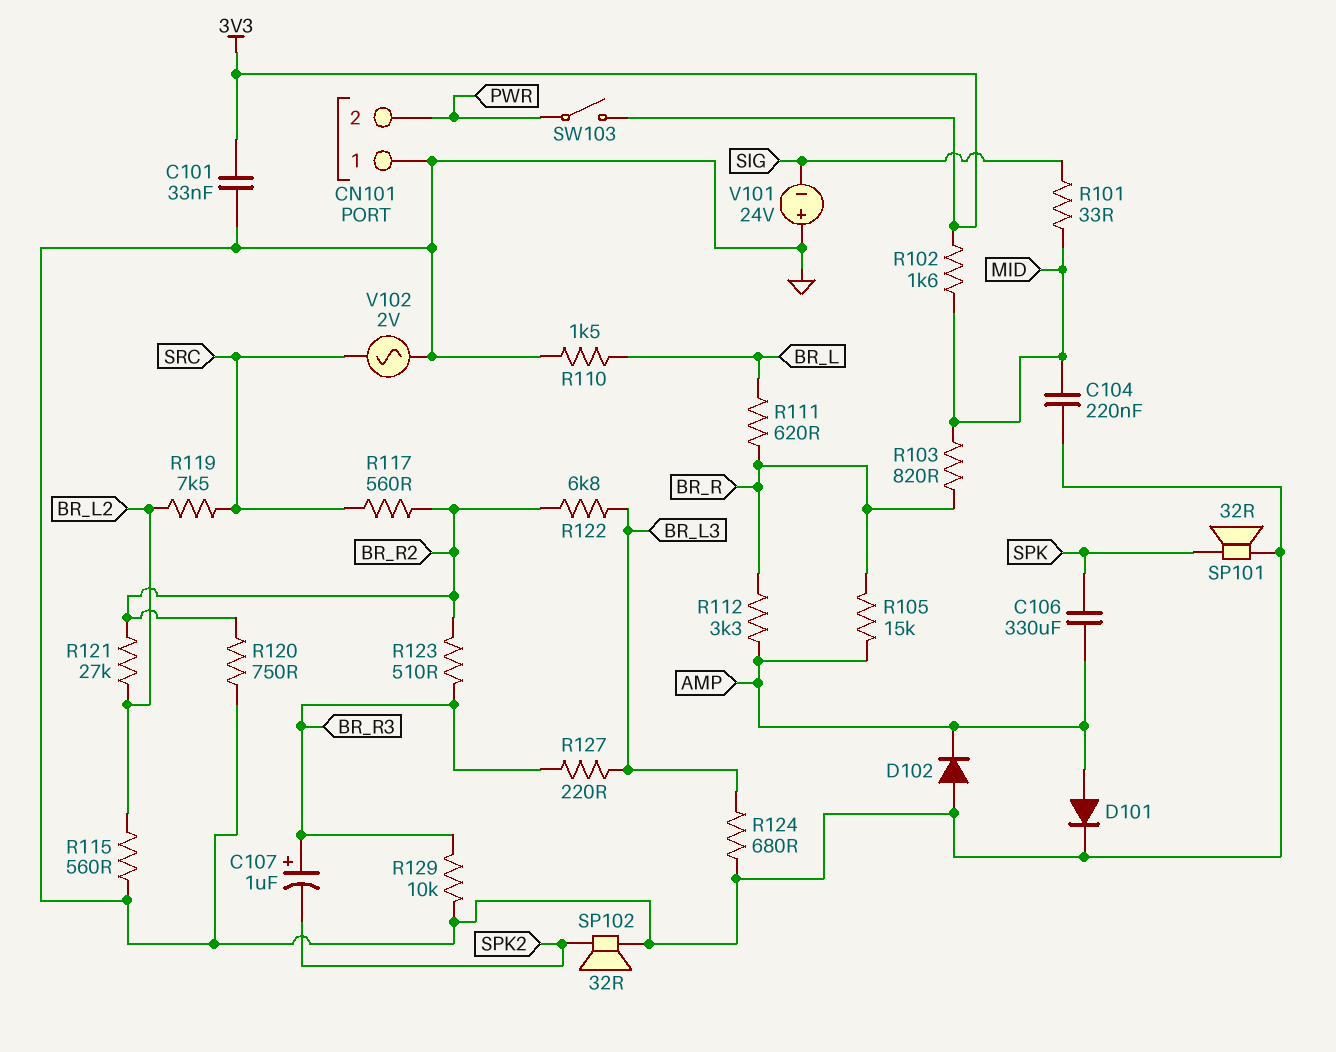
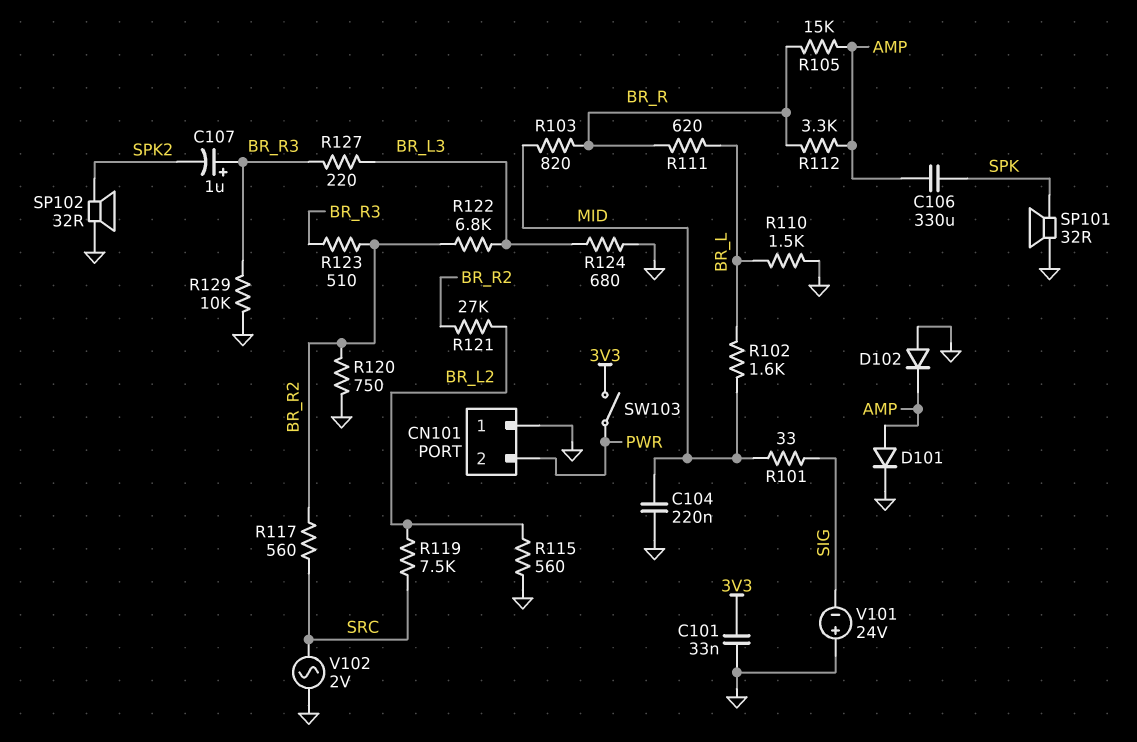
R102: 1.6k (3V3, MID) -> 1.6k (BR_L, MID)

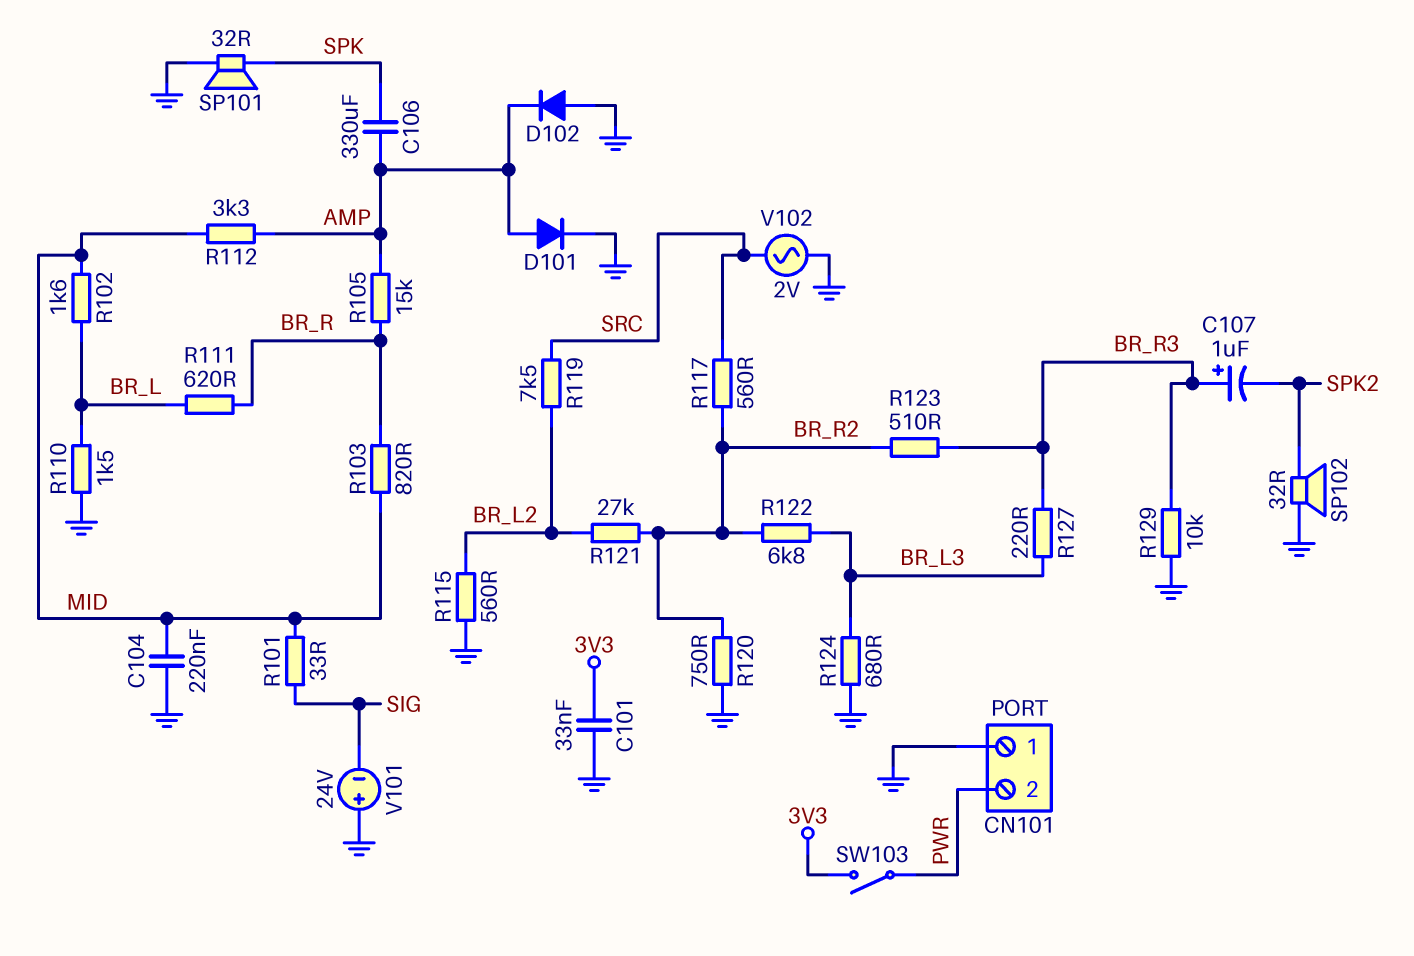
R112: 3.3k (AMP, BR_R) -> 3.3k (AMP, MID)

